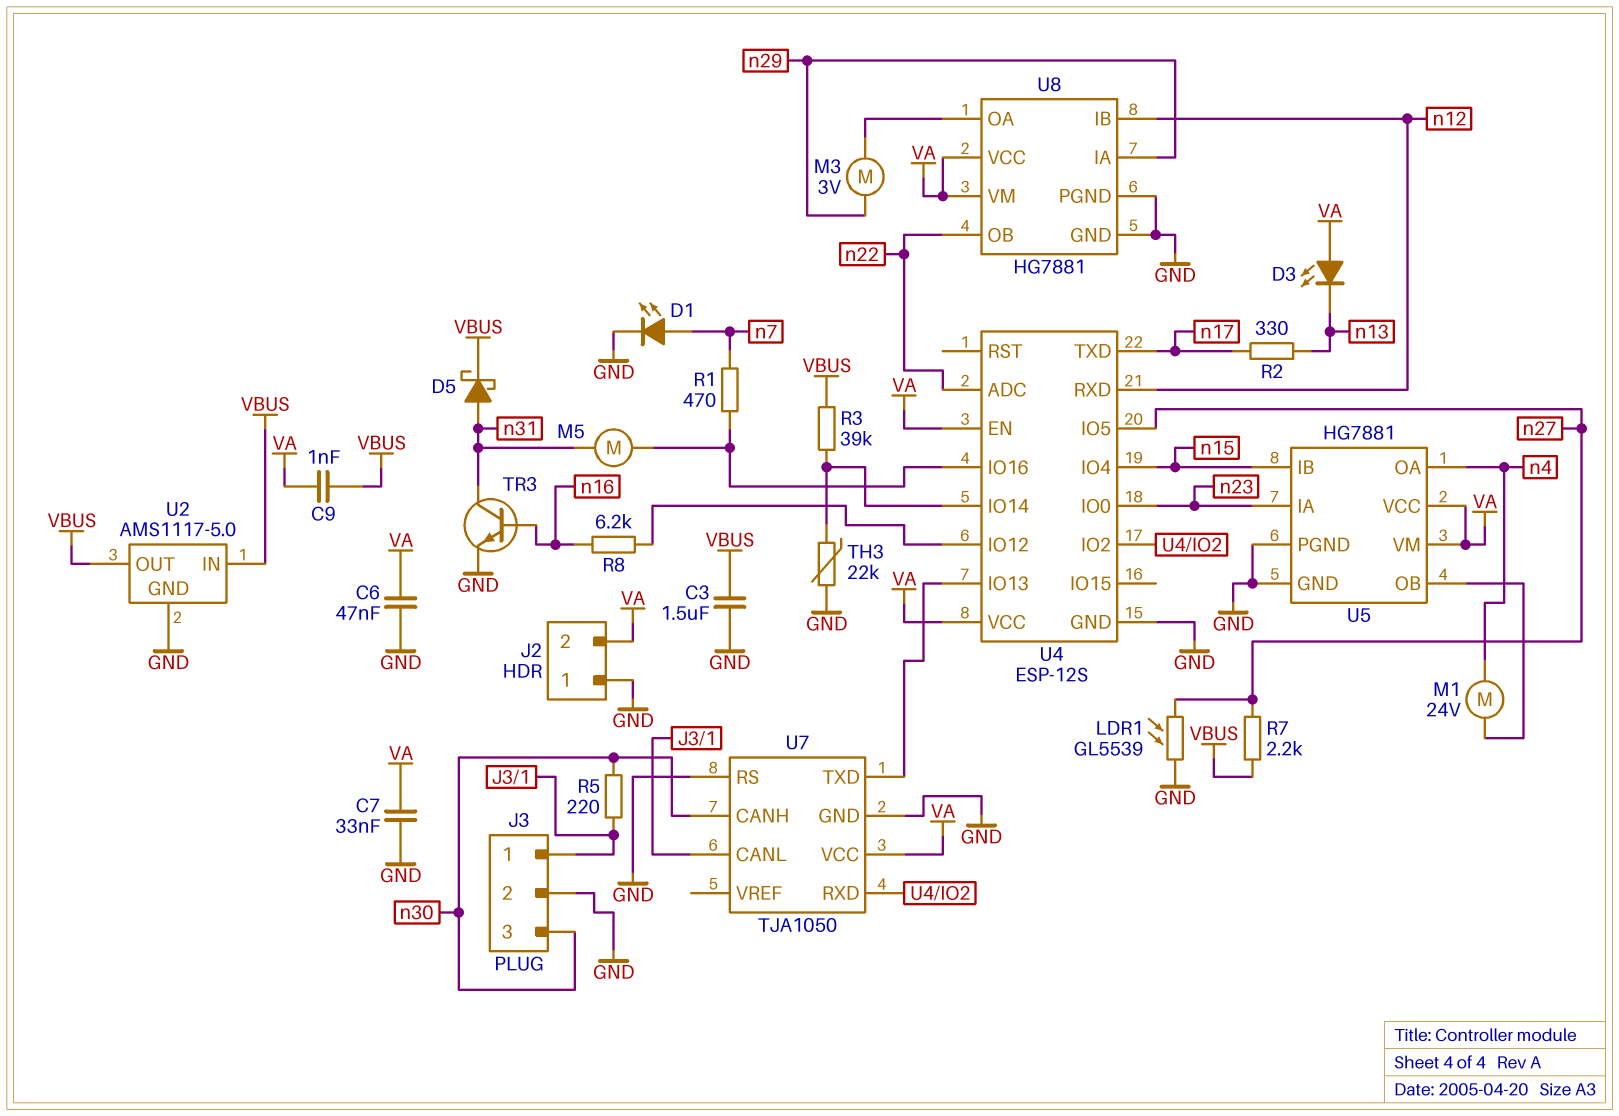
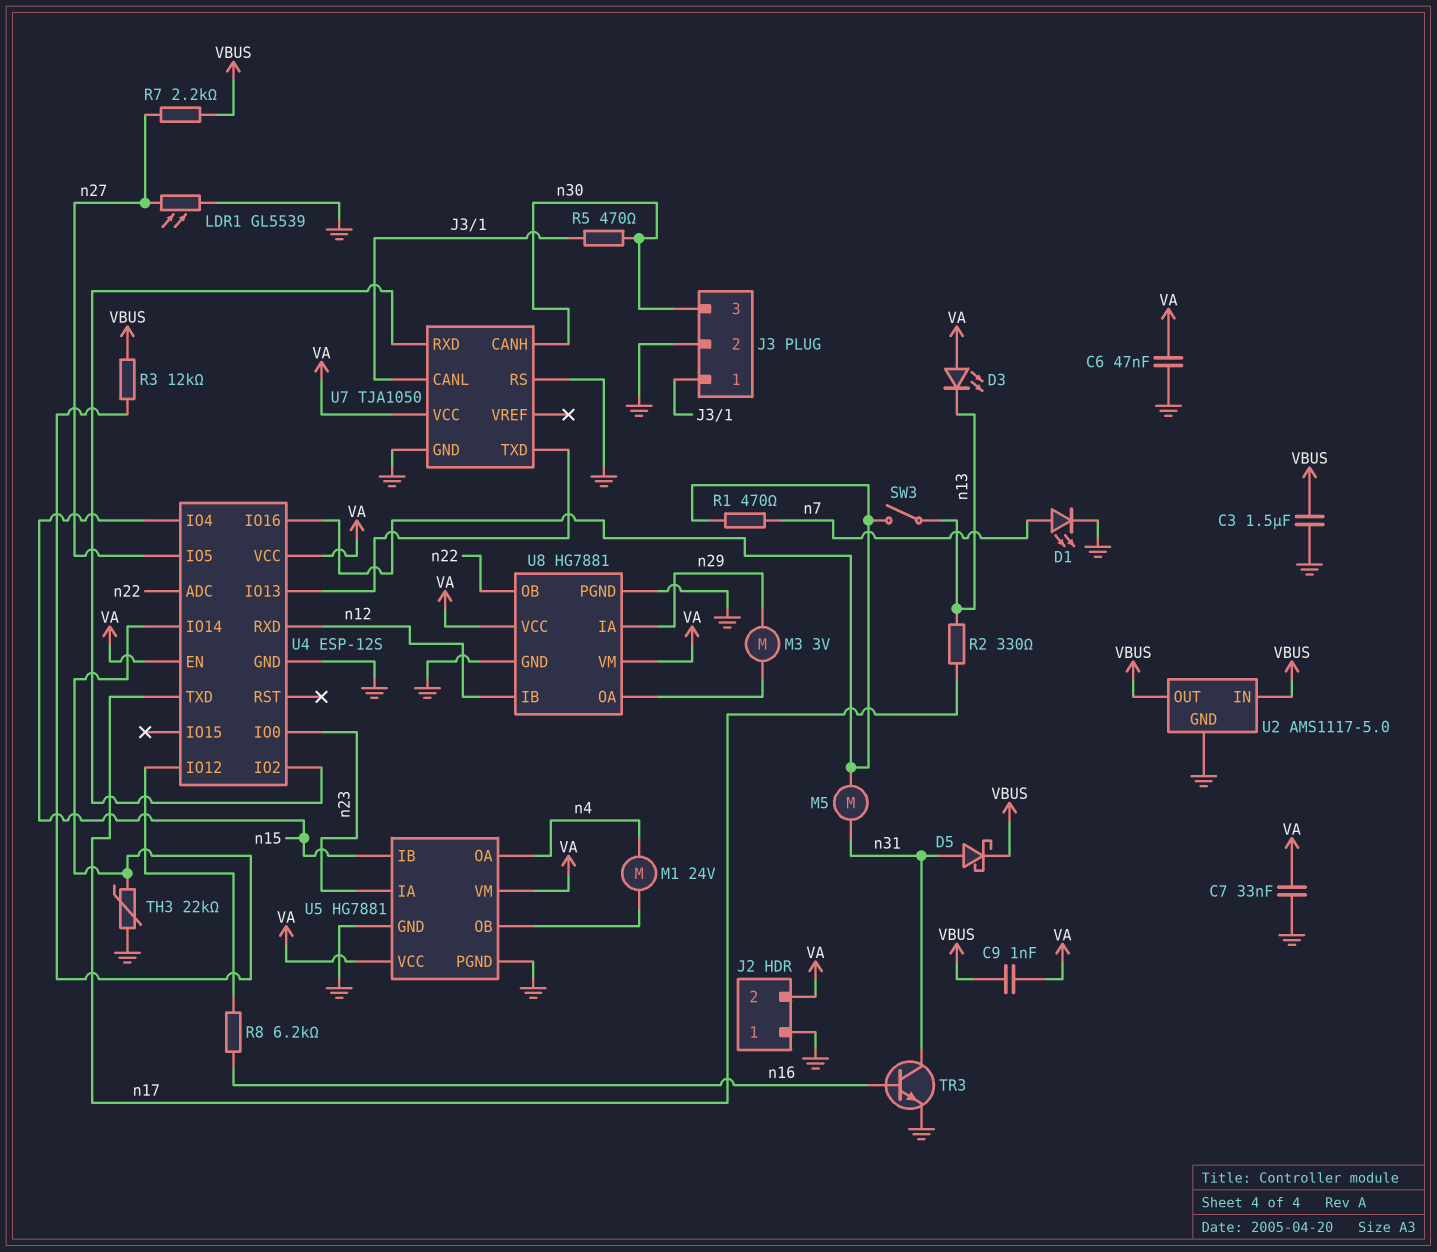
R3: 39k (U4/IO14, VBUS) -> 12k (U4/IO14, VBUS)
R5: 220 (J3/1, n30) -> 470 (J3/1, n30)
SW3: none -> switch (U4/IO16, n13)

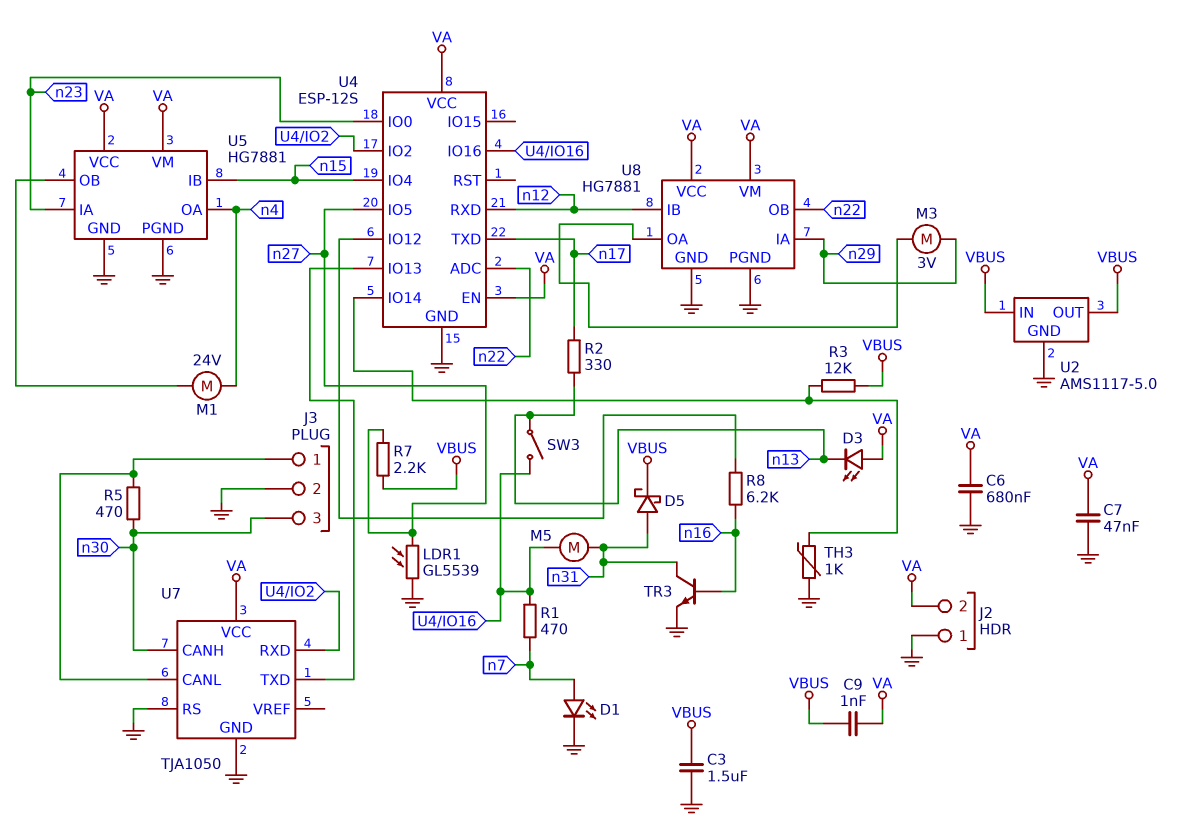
C6: 47nF (GND, VA) -> 680nF (GND, VA)
C7: 33nF (GND, VA) -> 47nF (GND, VA)
TH3: 22k (GND, U4/IO14) -> 1k (GND, U4/IO14)

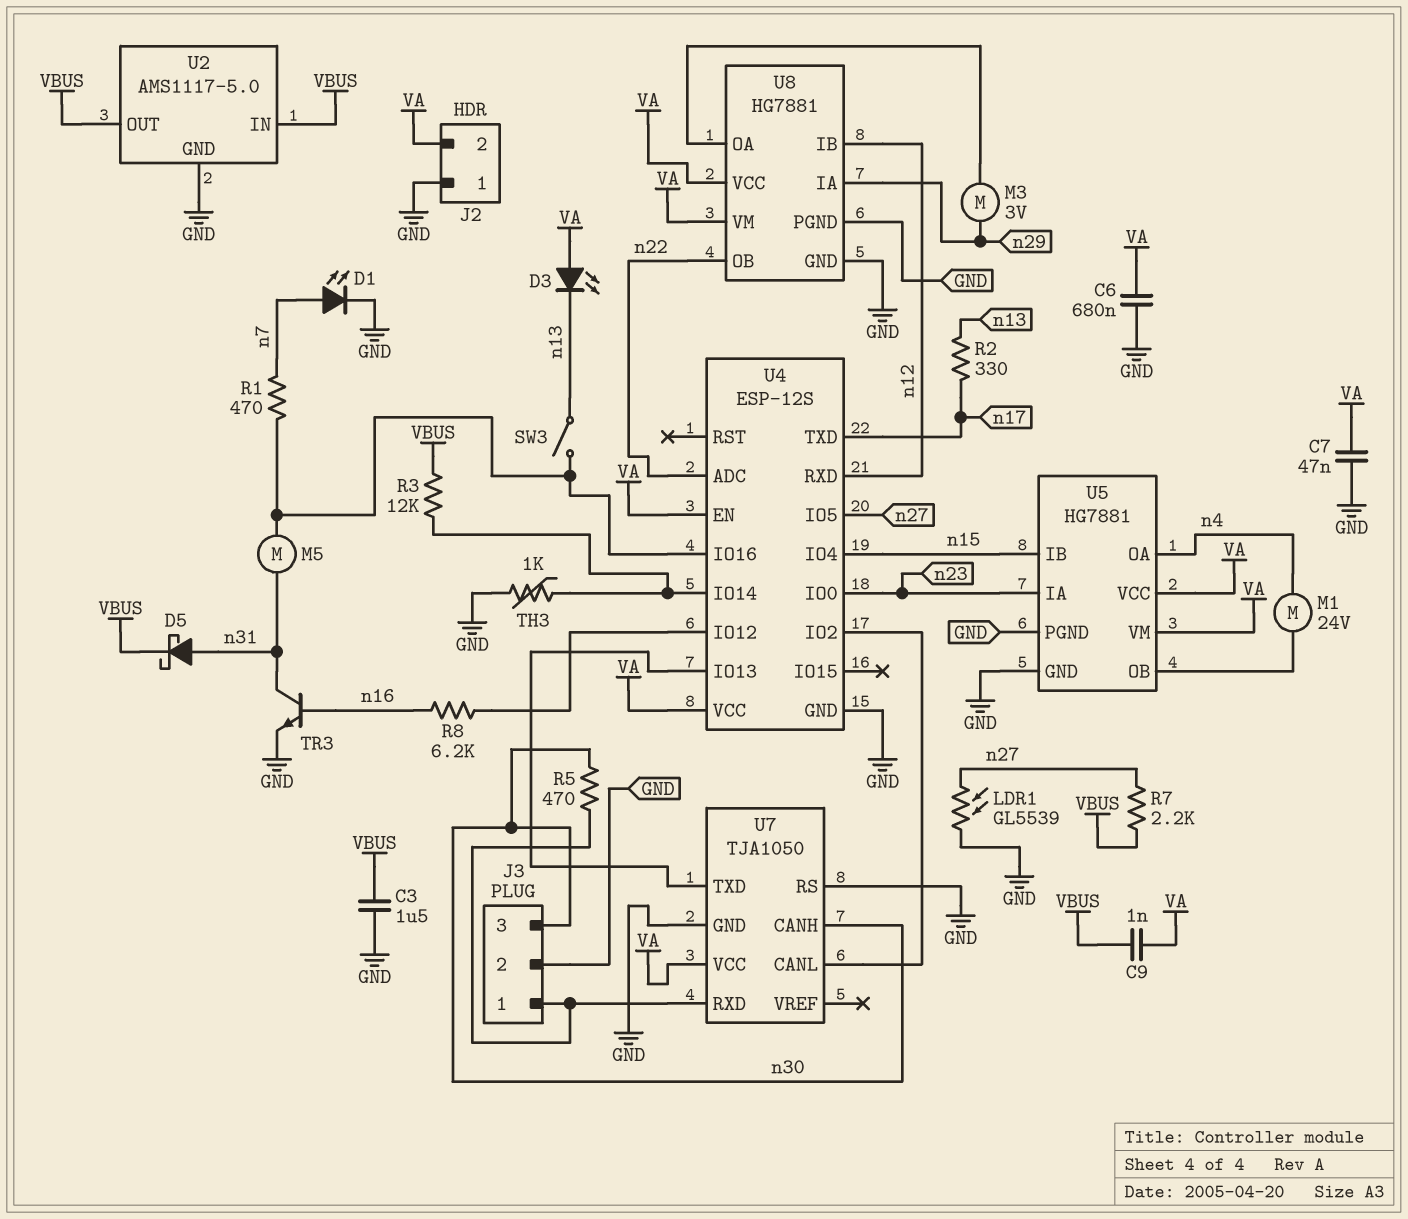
U7 pin CANL: J3/1 -> U4/IO2
U7 pin RXD: U4/IO2 -> J3/1

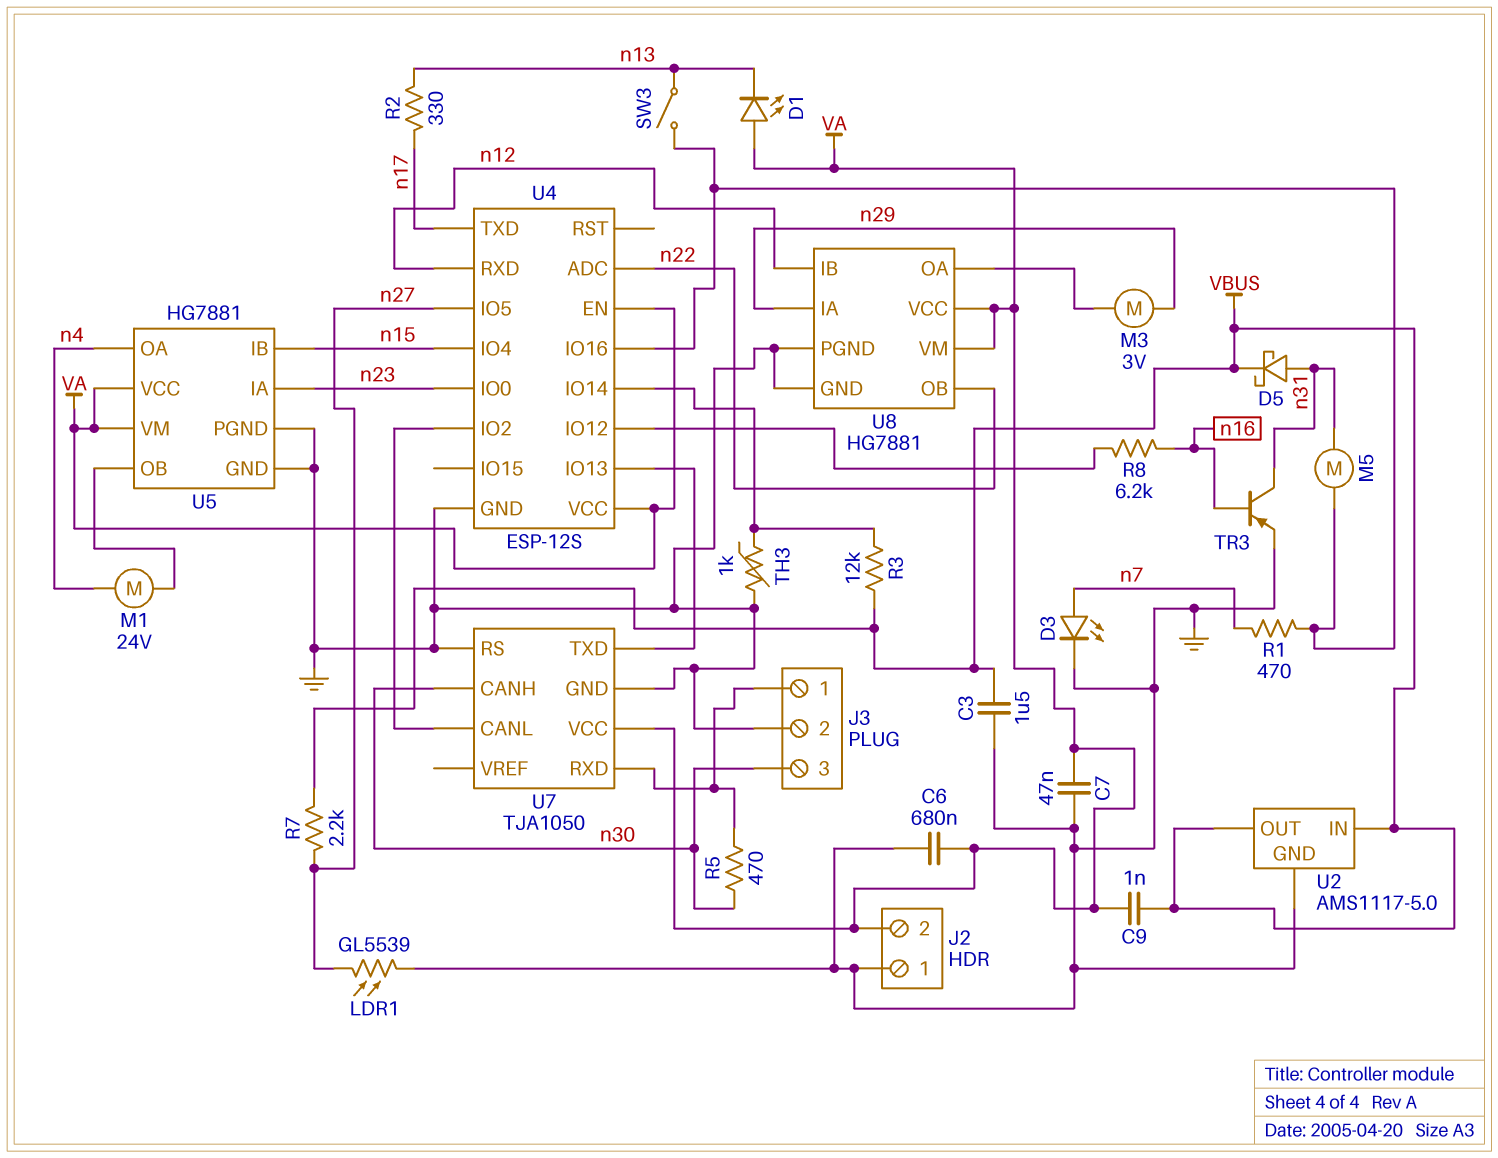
D1: LED (A n7, K GND) -> LED (A VA, K n13)
D3: LED (A VA, K n13) -> LED (A n7, K GND)
TR3: NPN (B n16, C n31, E GND) -> PNP (B n16, C n31, E GND)

